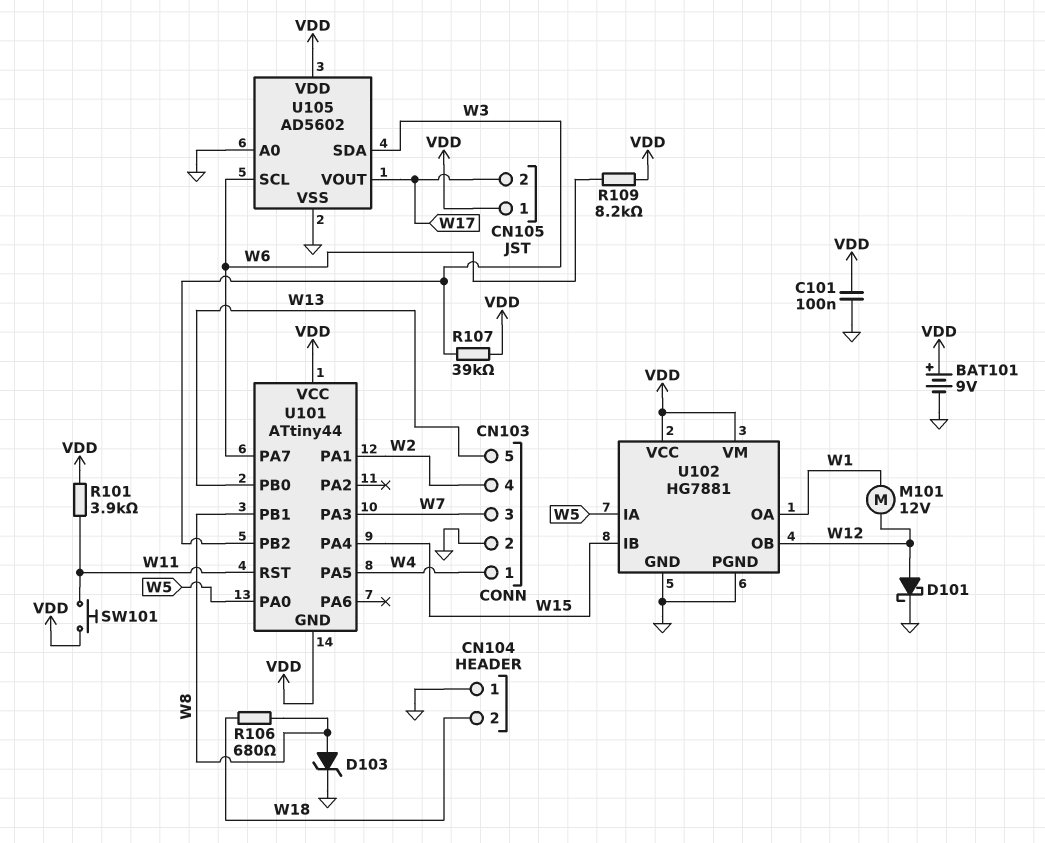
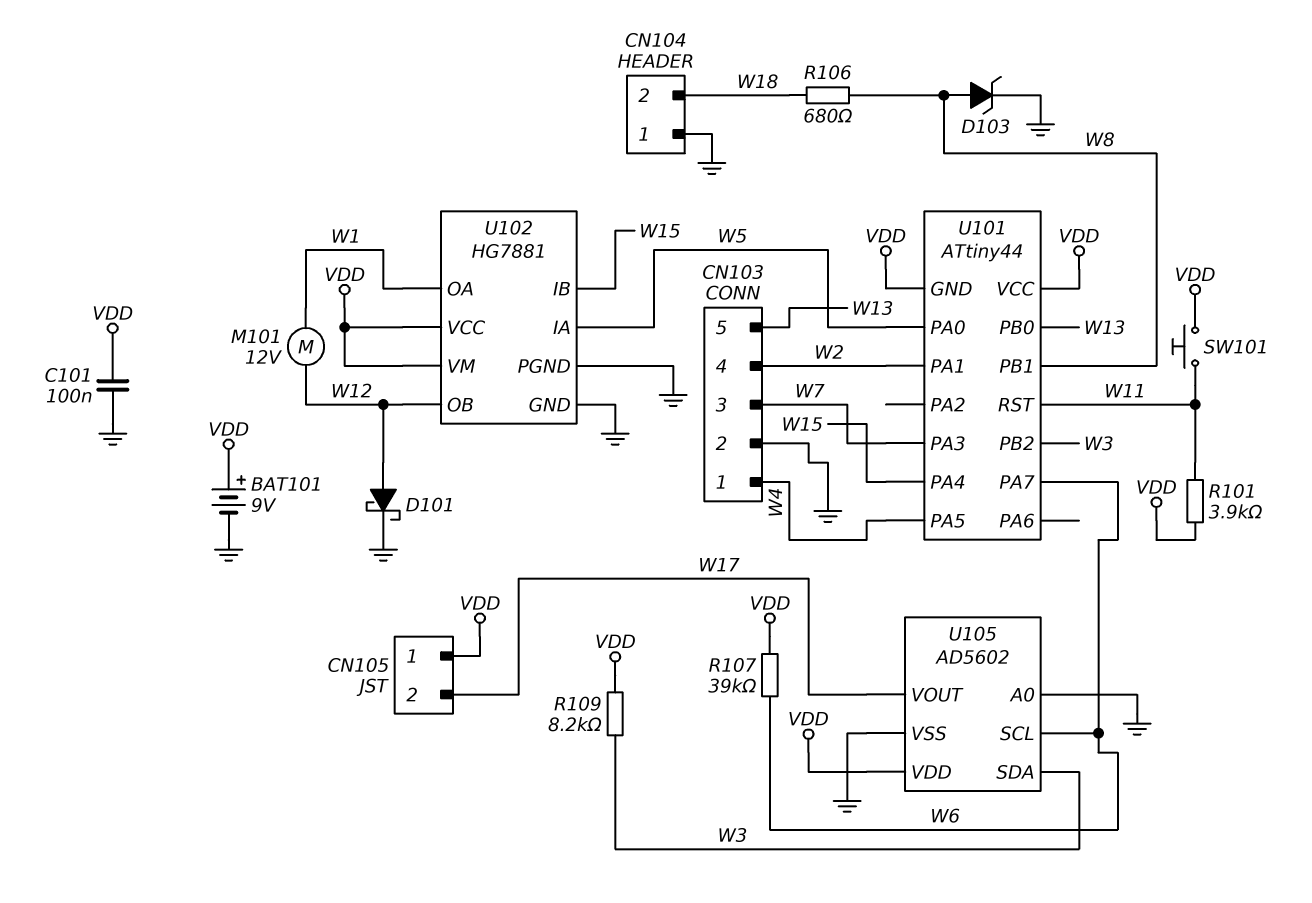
R107: 39k (VDD, W3) -> 39k (VDD, W6)
R109: 8.2k (VDD, W6) -> 8.2k (VDD, W3)

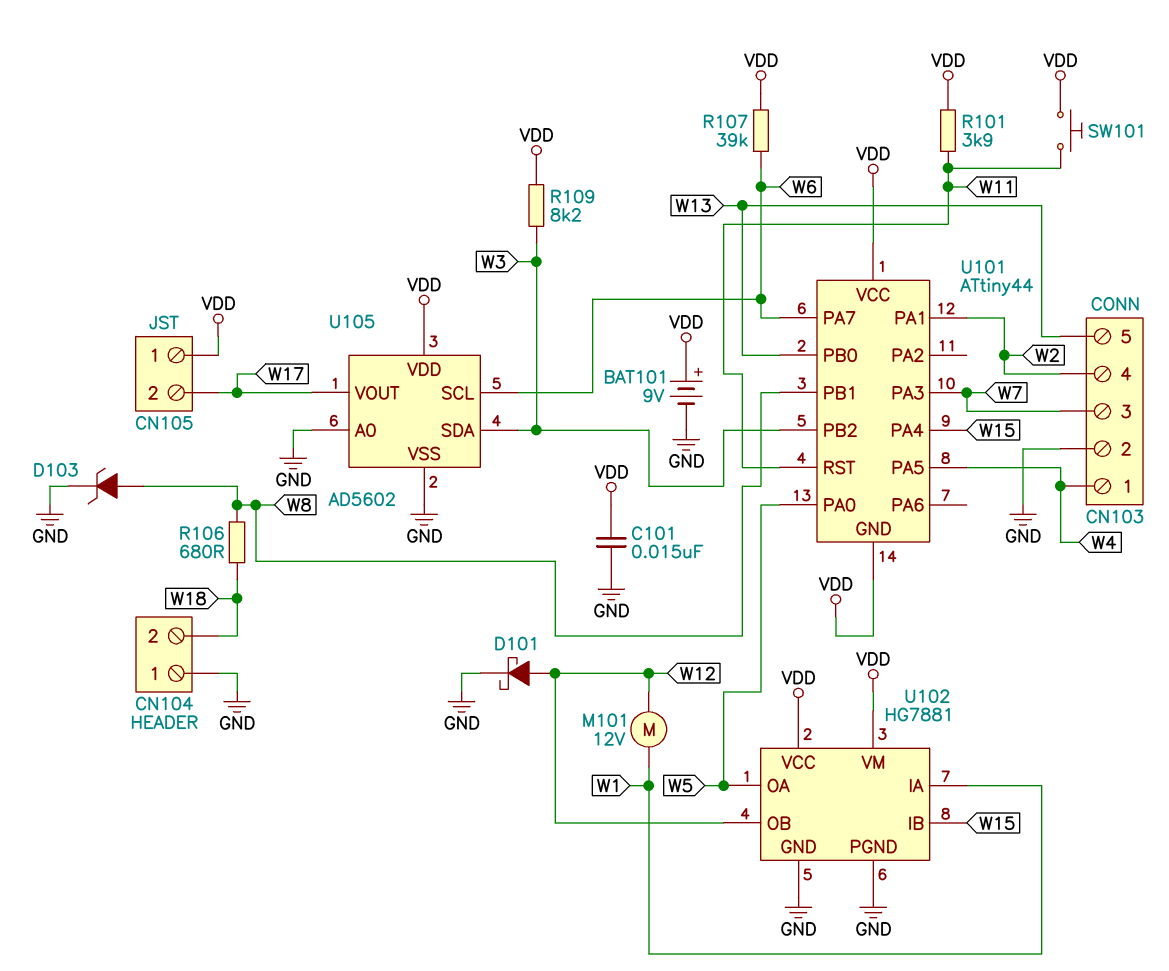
C101: 100nF (GND, VDD) -> 15nF (GND, VDD)
U102 pin IA: W5 -> W1
U102 pin OA: W1 -> W5

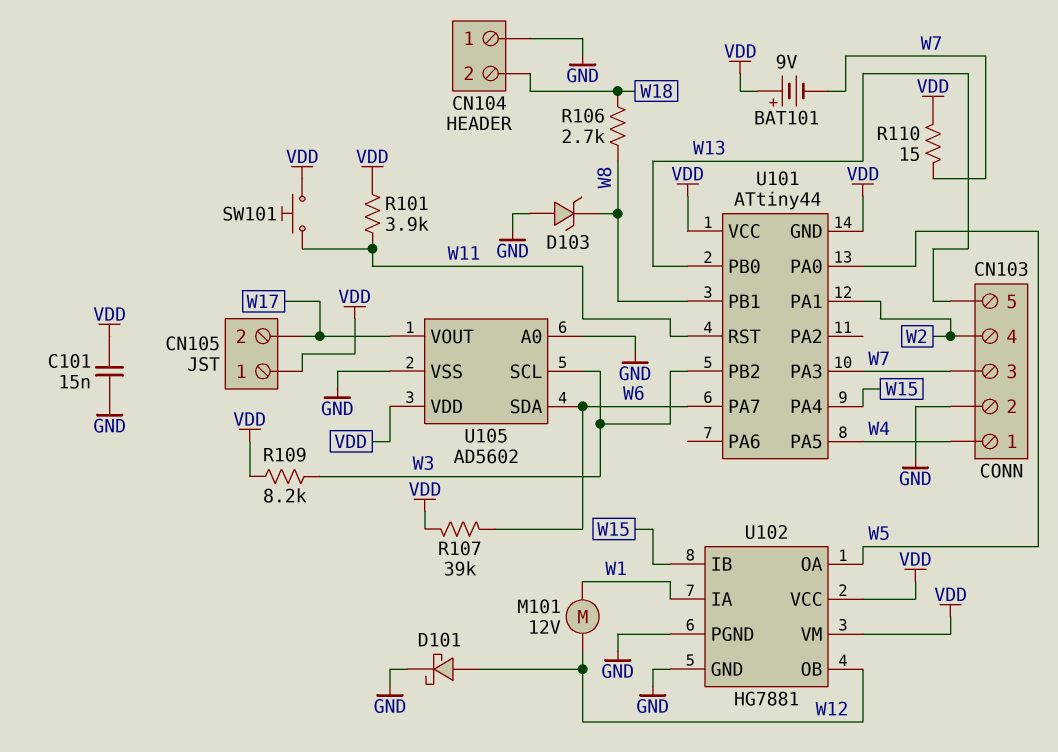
BAT101: 9V (plus VDD, minus GND) -> 9V (plus VDD, minus W7)
D103: zener (A W8, K GND) -> zener (A GND, K W8)
R106: 680 (W8, W18) -> 2.7k (W8, W18)
R110: none -> 15 (VDD, W7)
U105 pin SCL: W6 -> W3
U105 pin SDA: W3 -> W6

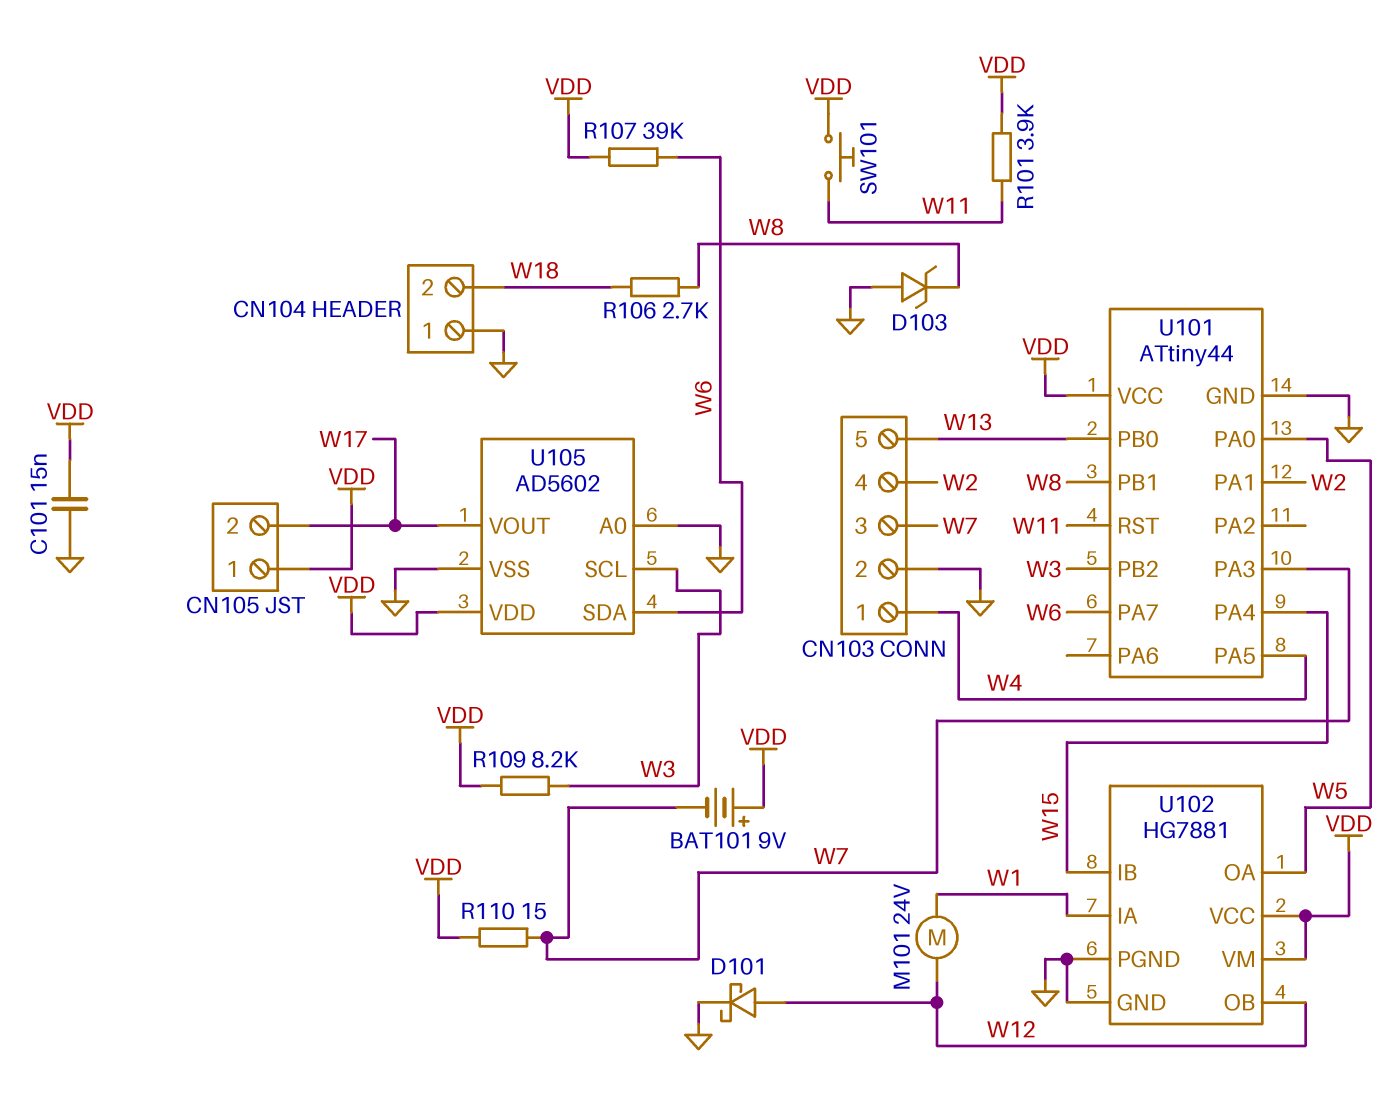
M101: motor 12V (W1, W12) -> motor 24V (W1, W12)
U101 pin GND: VDD -> GND

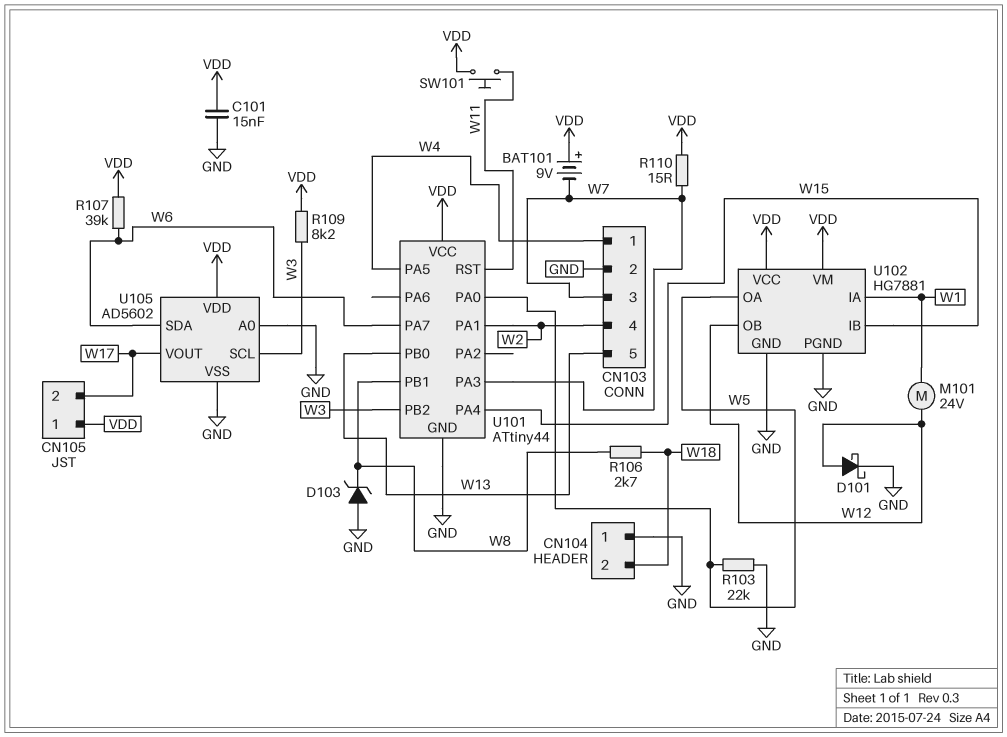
R101: 3.9k (VDD, W11) -> none
R103: none -> 22k (GND, W5)

